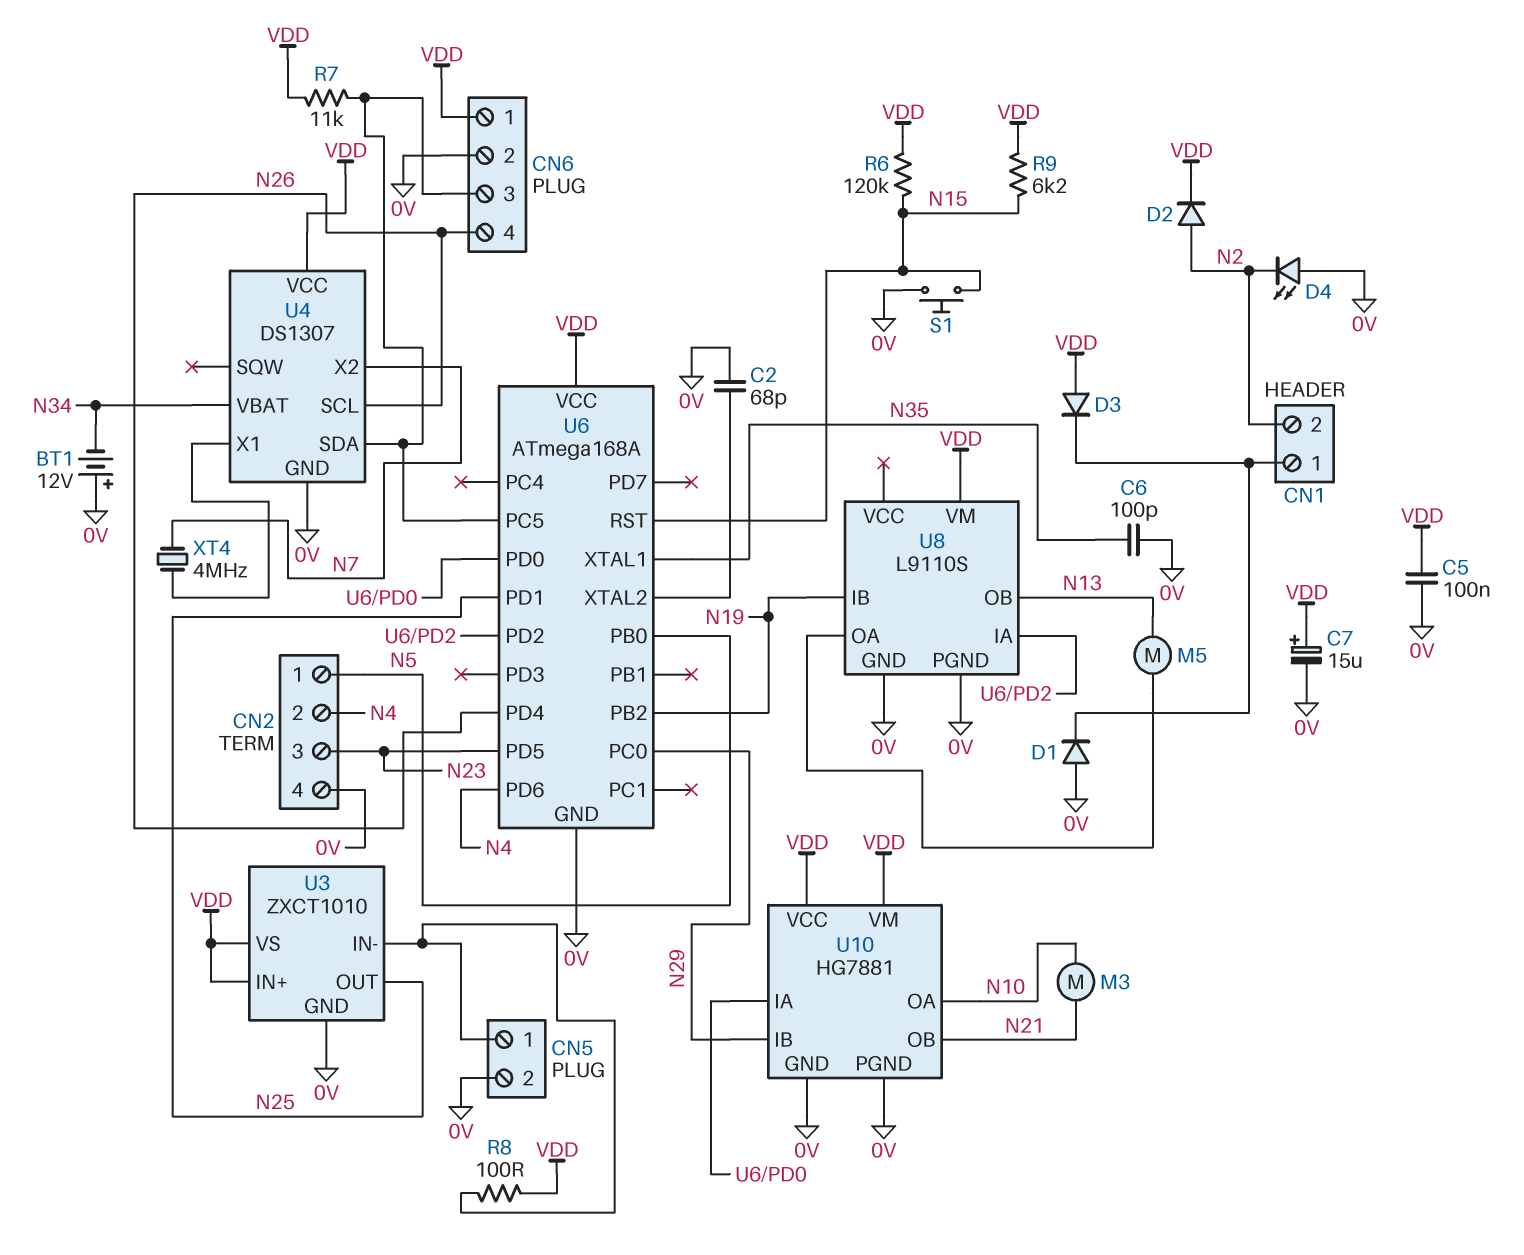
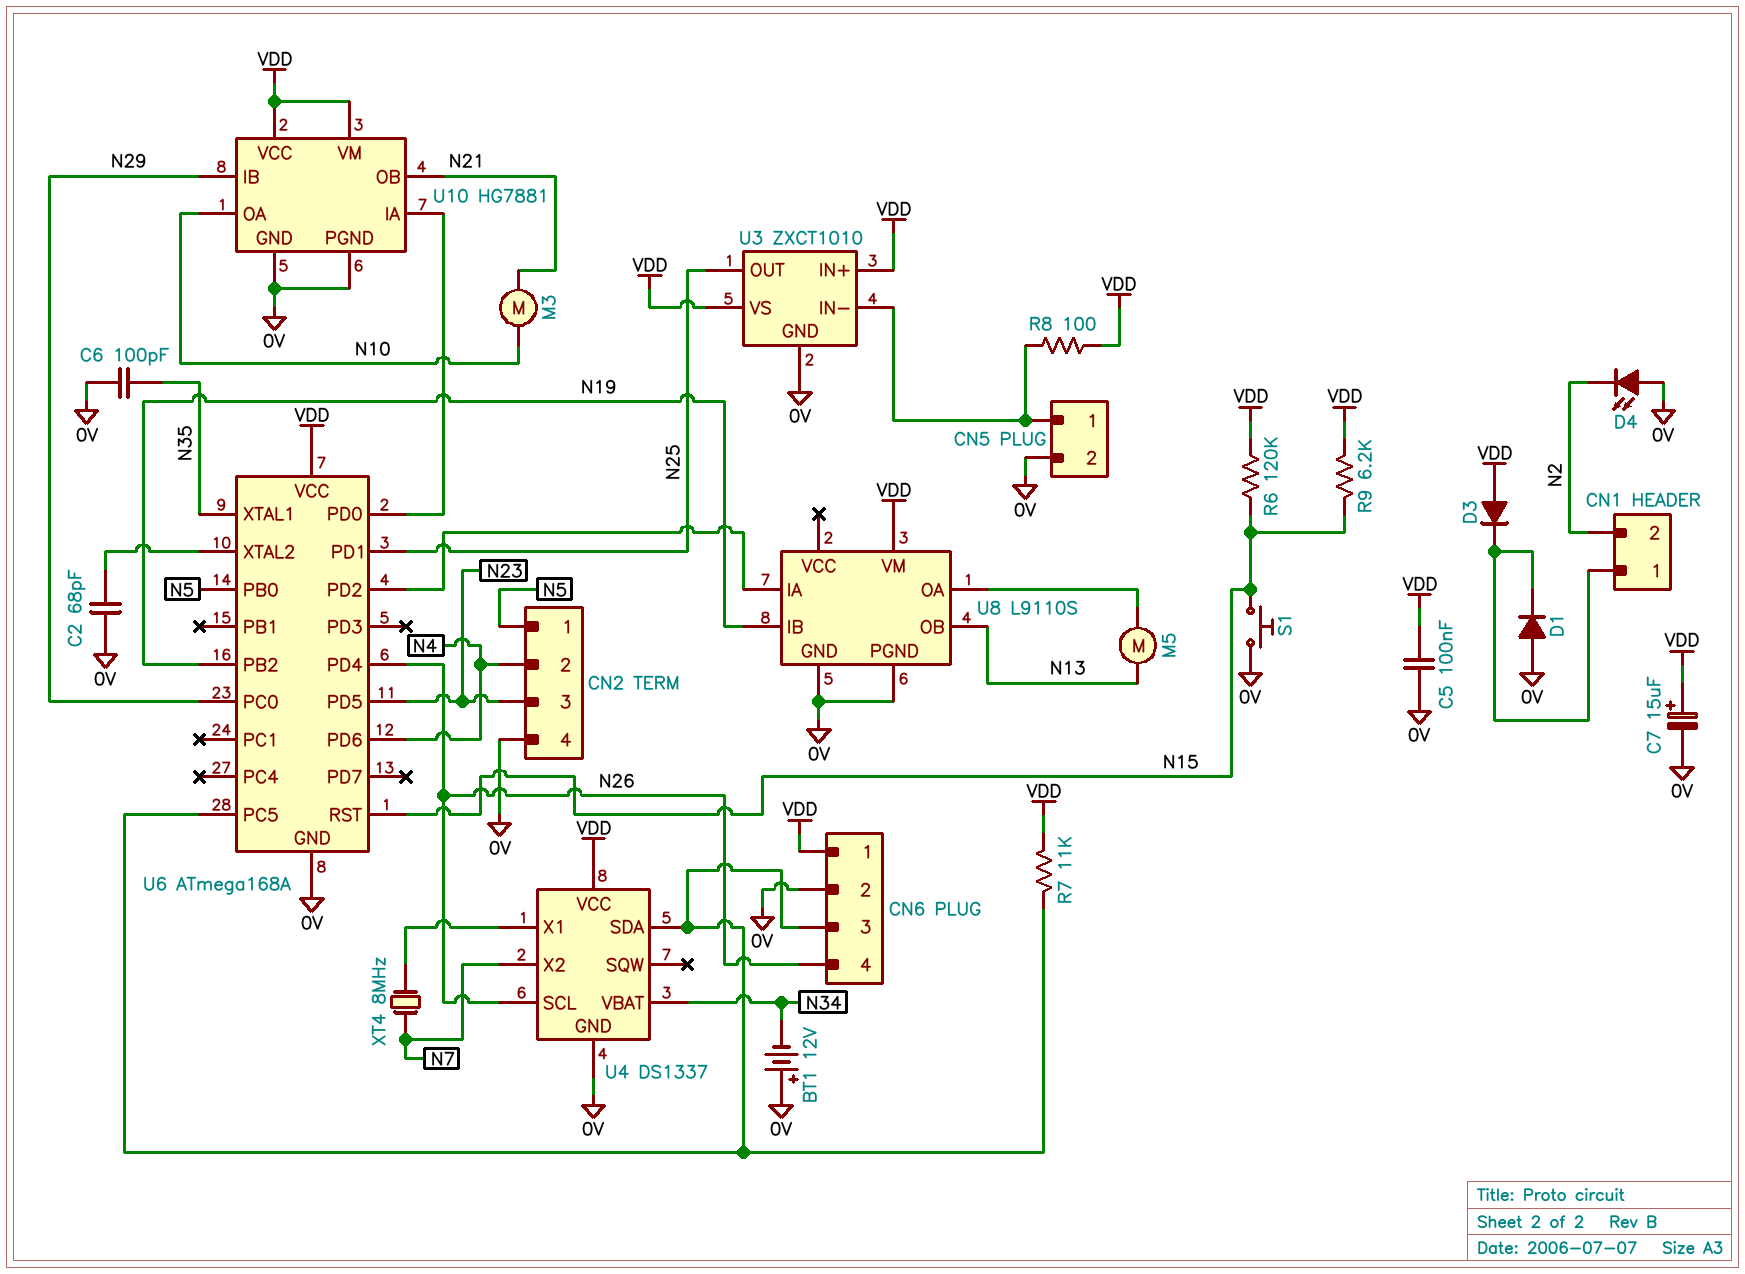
D2: diode (A N2, K VDD) -> none
U4: DS1307 -> DS1337
XT4: 4MHz (N7, U4/X1) -> 8MHz (N7, U4/X1)

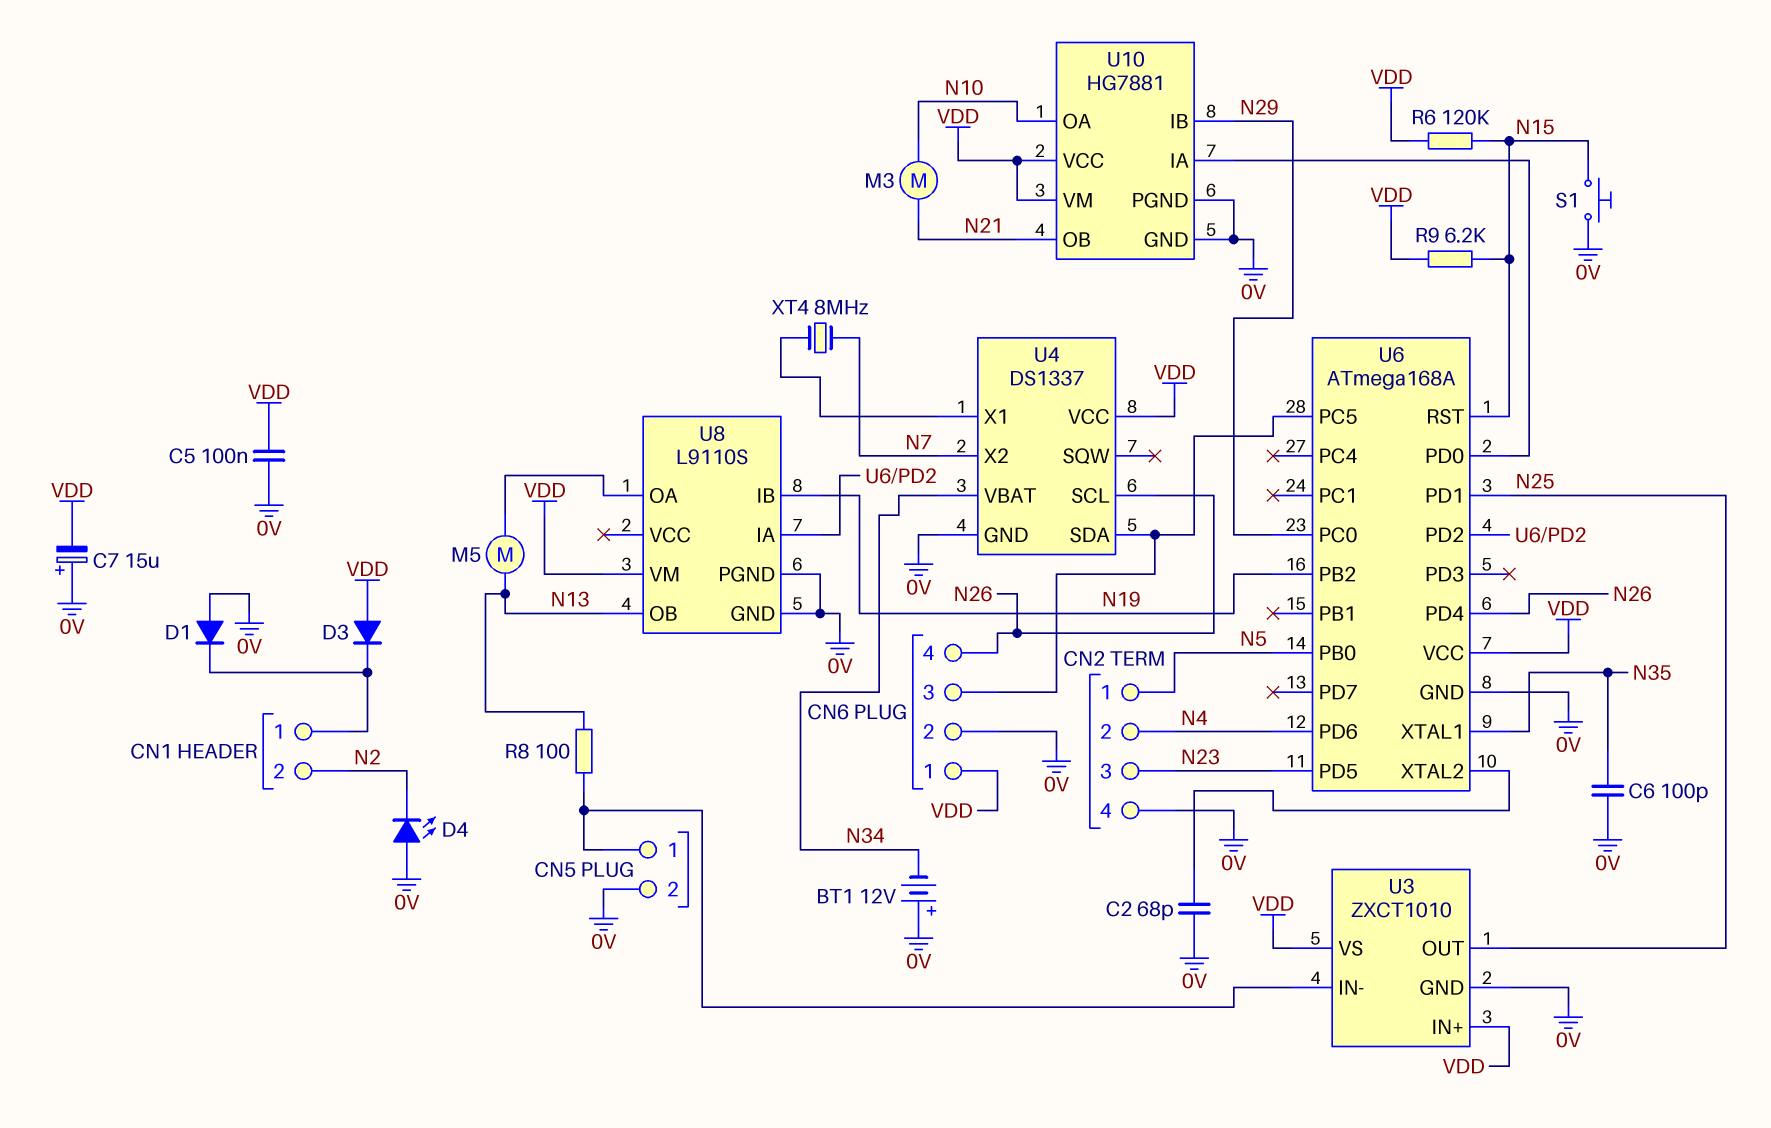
C7: 15uF (plus VDD, minus 0V) -> 15uF (plus 0V, minus VDD)
R7: 11k (CN6/3, VDD) -> none
R8: 100 (CN5/1, VDD) -> 100 (CN5/1, N13)

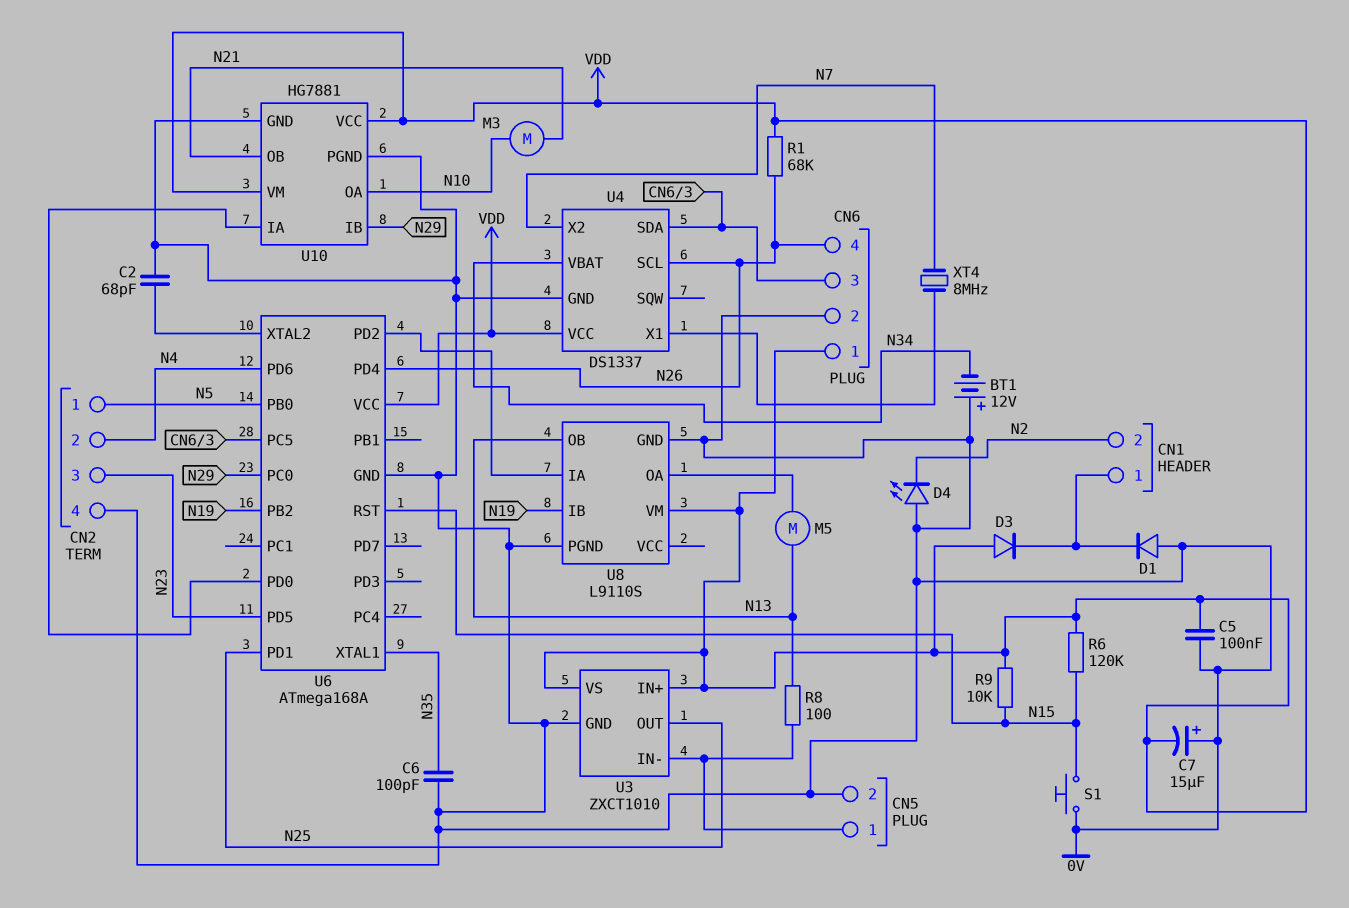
R1: none -> 68k (N26, VDD)
R9: 6.2k (N15, VDD) -> 10k (N15, VDD)

